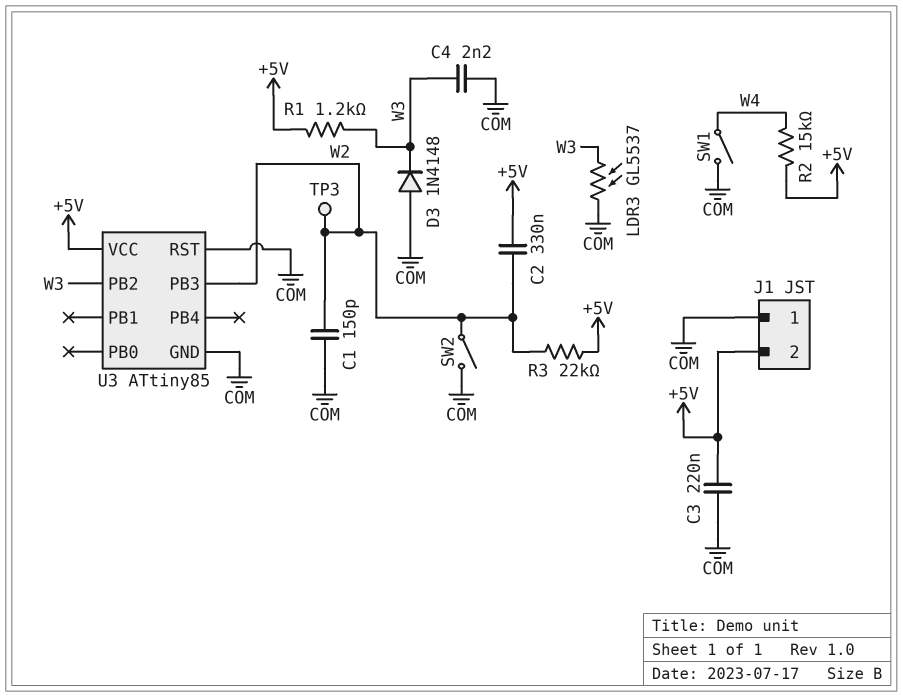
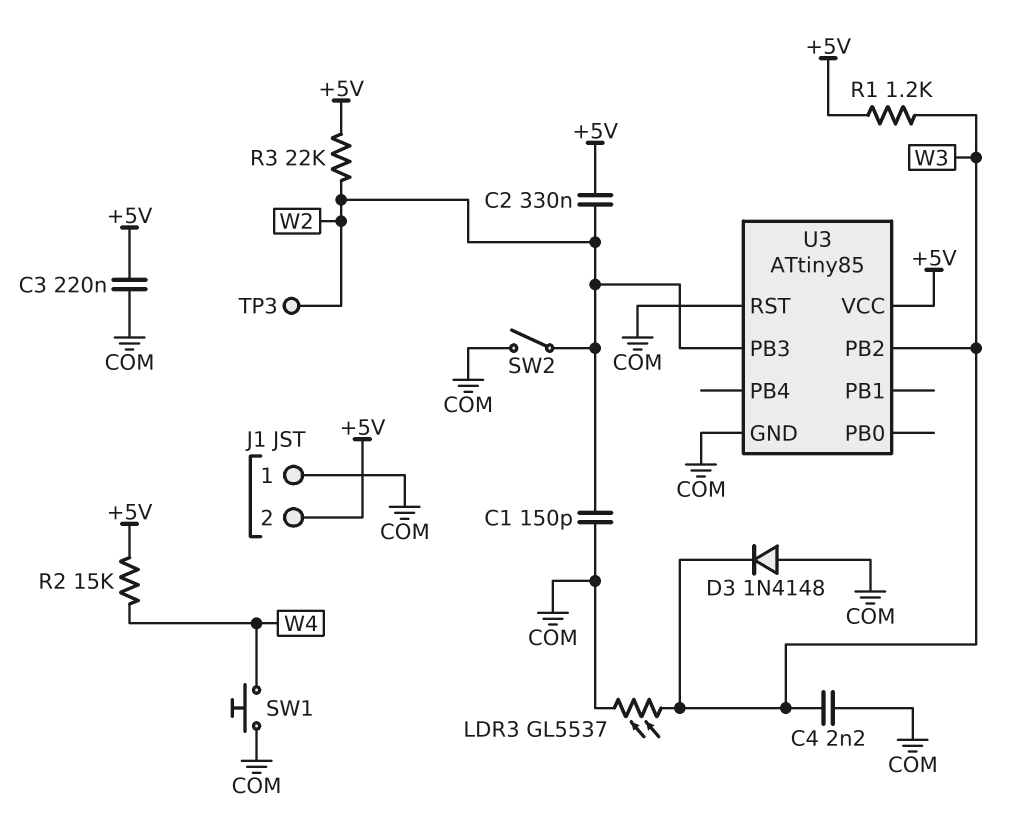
SW1: switch (COM, W4) -> button (COM, W4)

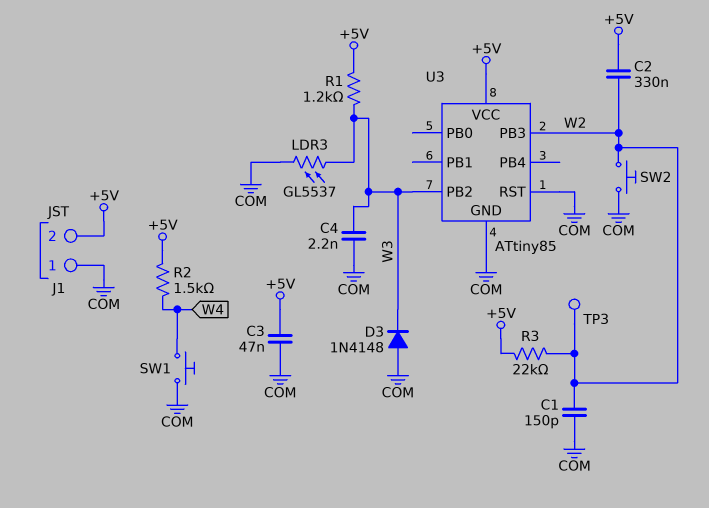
C3: 220nF (+5V, COM) -> 47nF (+5V, COM)
R2: 15k (+5V, W4) -> 1.5k (+5V, W4)
SW2: switch (COM, W2) -> button (COM, W2)

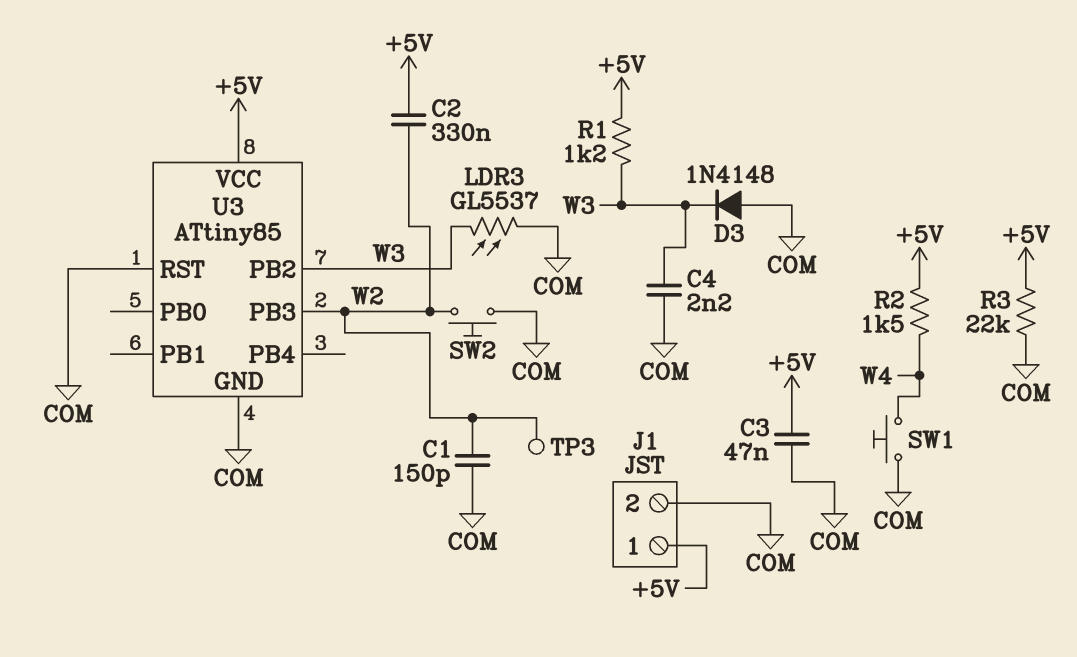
J1 pin 1: COM -> +5V
J1 pin 2: +5V -> COM
R3: 22k (+5V, W2) -> 22k (+5V, COM)

